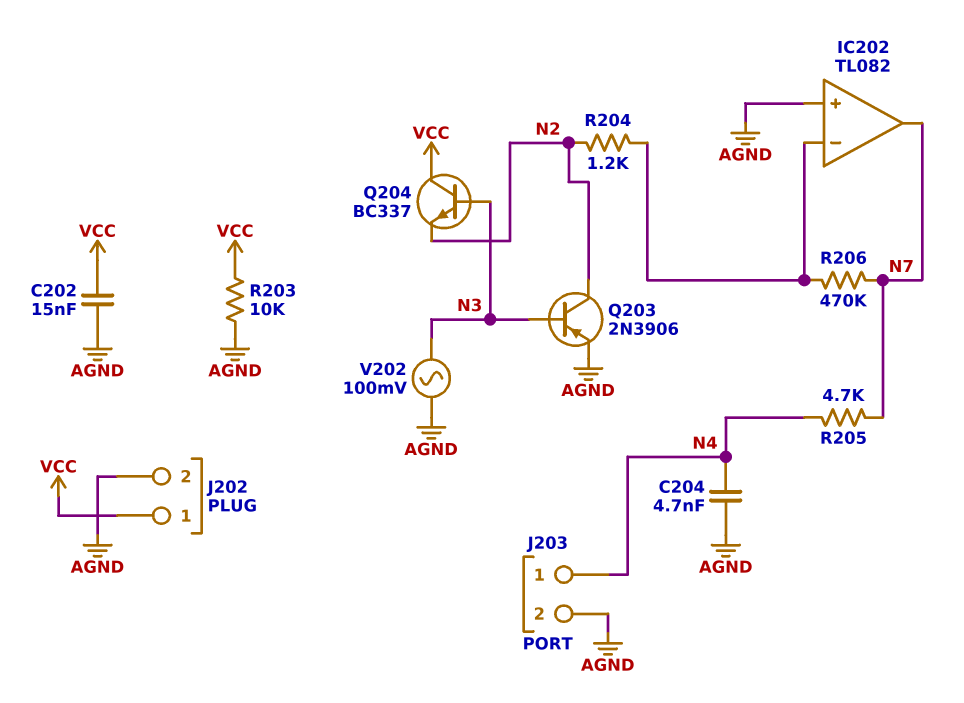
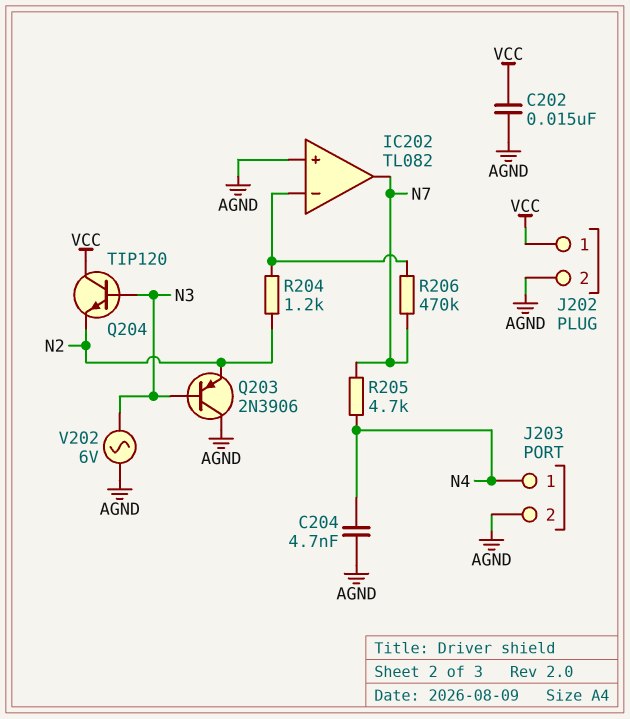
Q203: PNP 2N3906 (B N3, C N2, E AGND) -> PNP 2N3906 (B N3, C AGND, E N2)
Q204: NPN BC337 (B N3, C VCC, E N2) -> NPN TIP120 (B N3, C VCC, E N2)
R203: 10k (AGND, VCC) -> none
V202: AC 100mV (AGND, N3) -> AC 6V (AGND, N3)

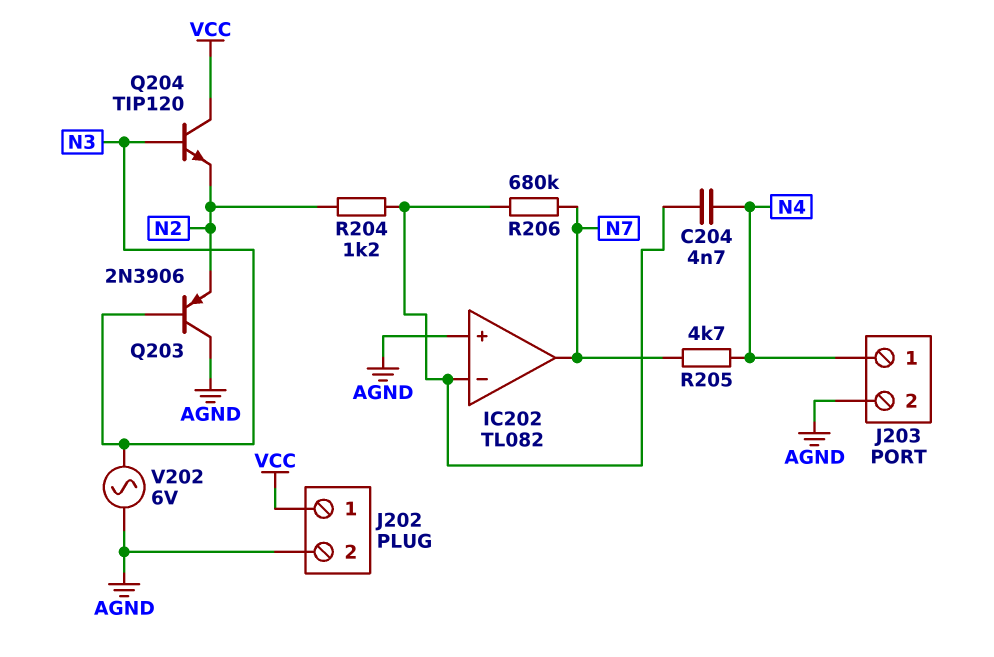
C202: 15nF (AGND, VCC) -> none
C204: 4.7nF (AGND, N4) -> 4.7nF (IC202/in-, N4)
R206: 470k (IC202/in-, N7) -> 680k (IC202/in-, N7)

